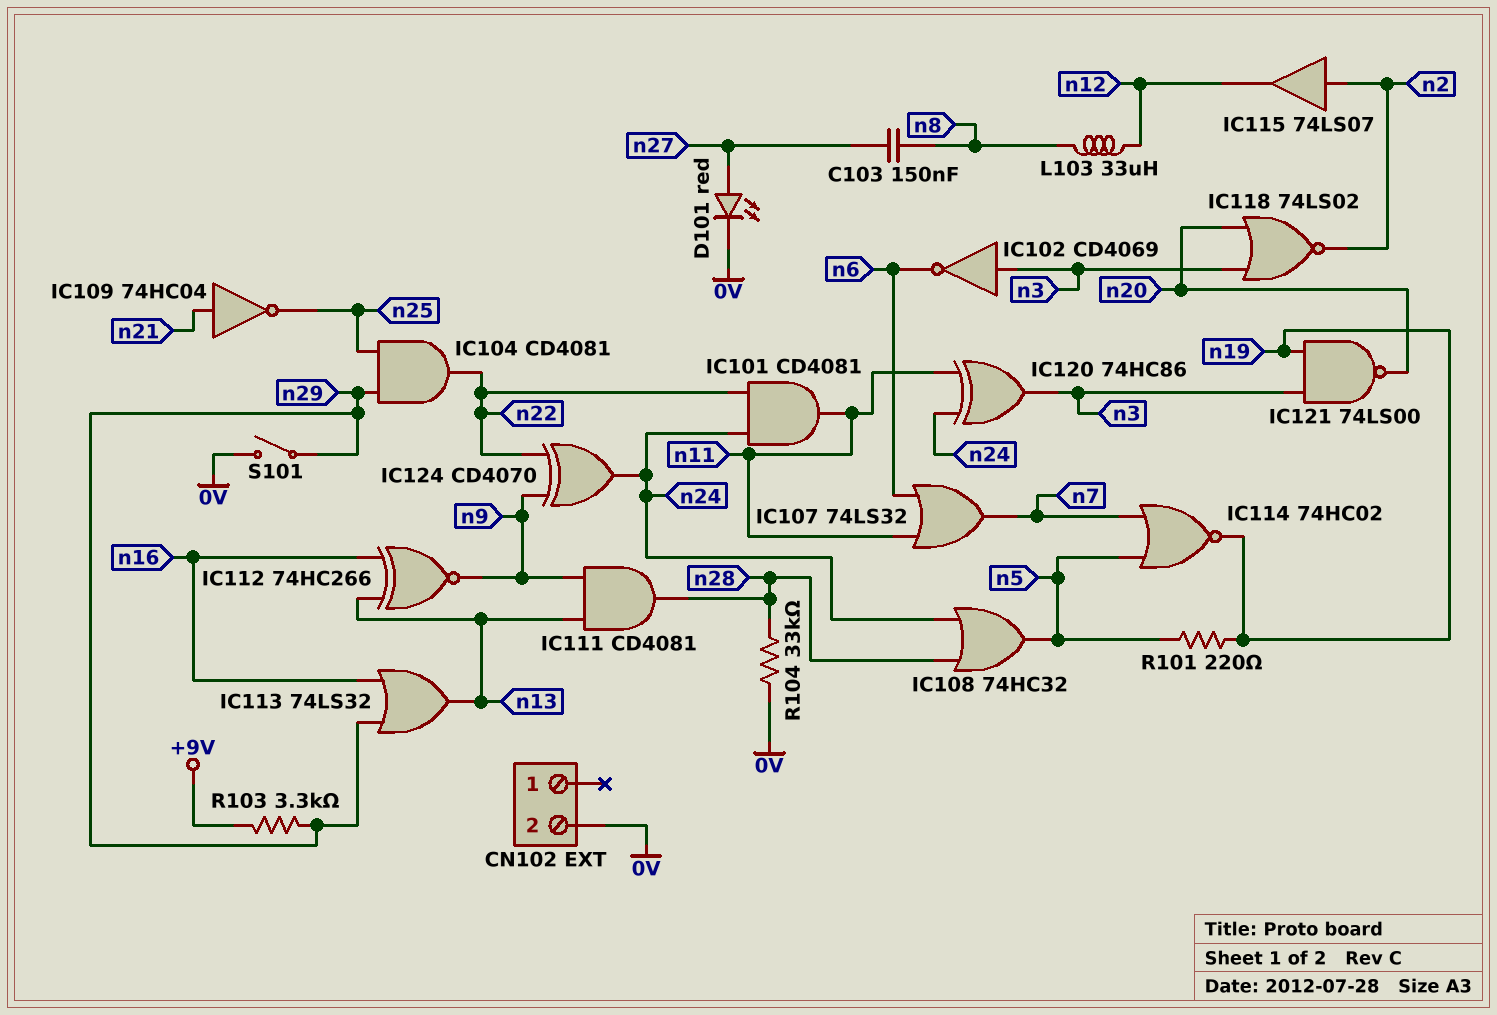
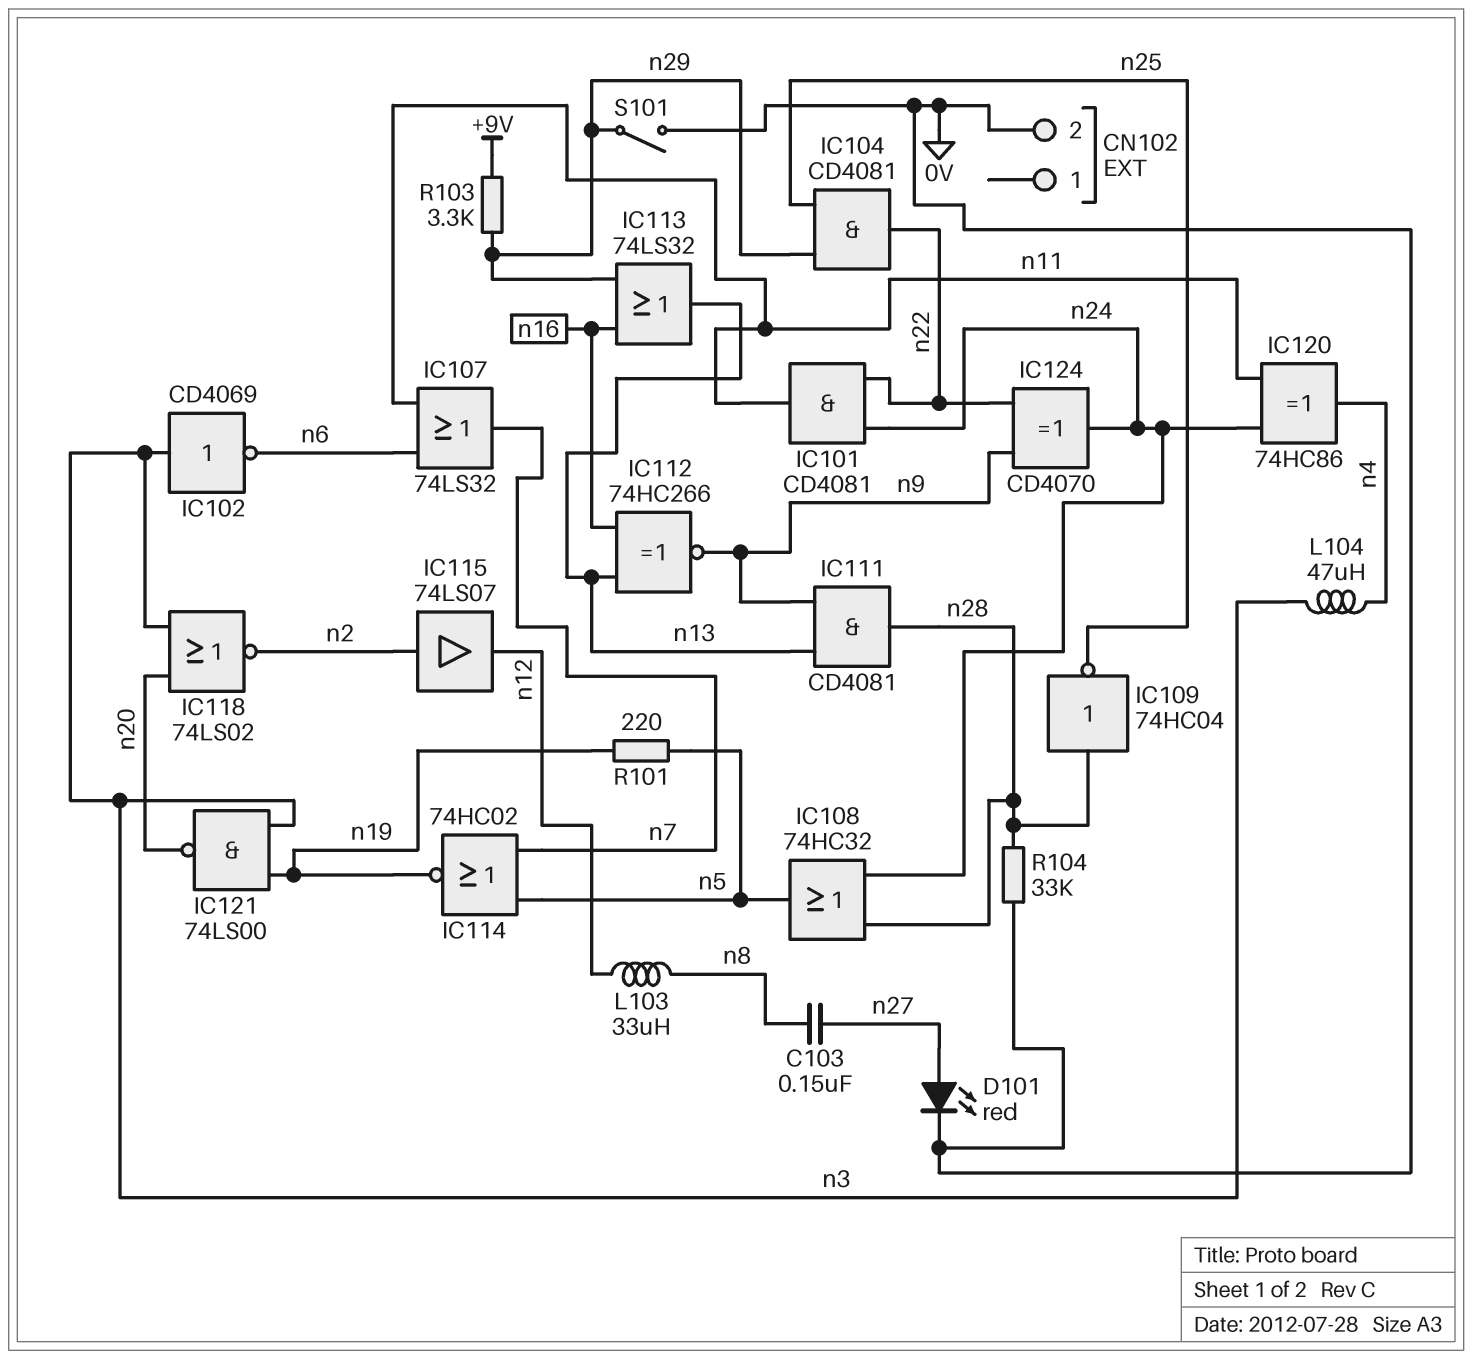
IC109: NOT 74HC04 (in n21, out n25) -> NOT 74HC04 (in n28, out n25)
IC120: XOR 74HC86 (in n11, in n24, out n3) -> XOR 74HC86 (in n11, in n24, out n4)
L104: none -> 47uH (n3, n4)

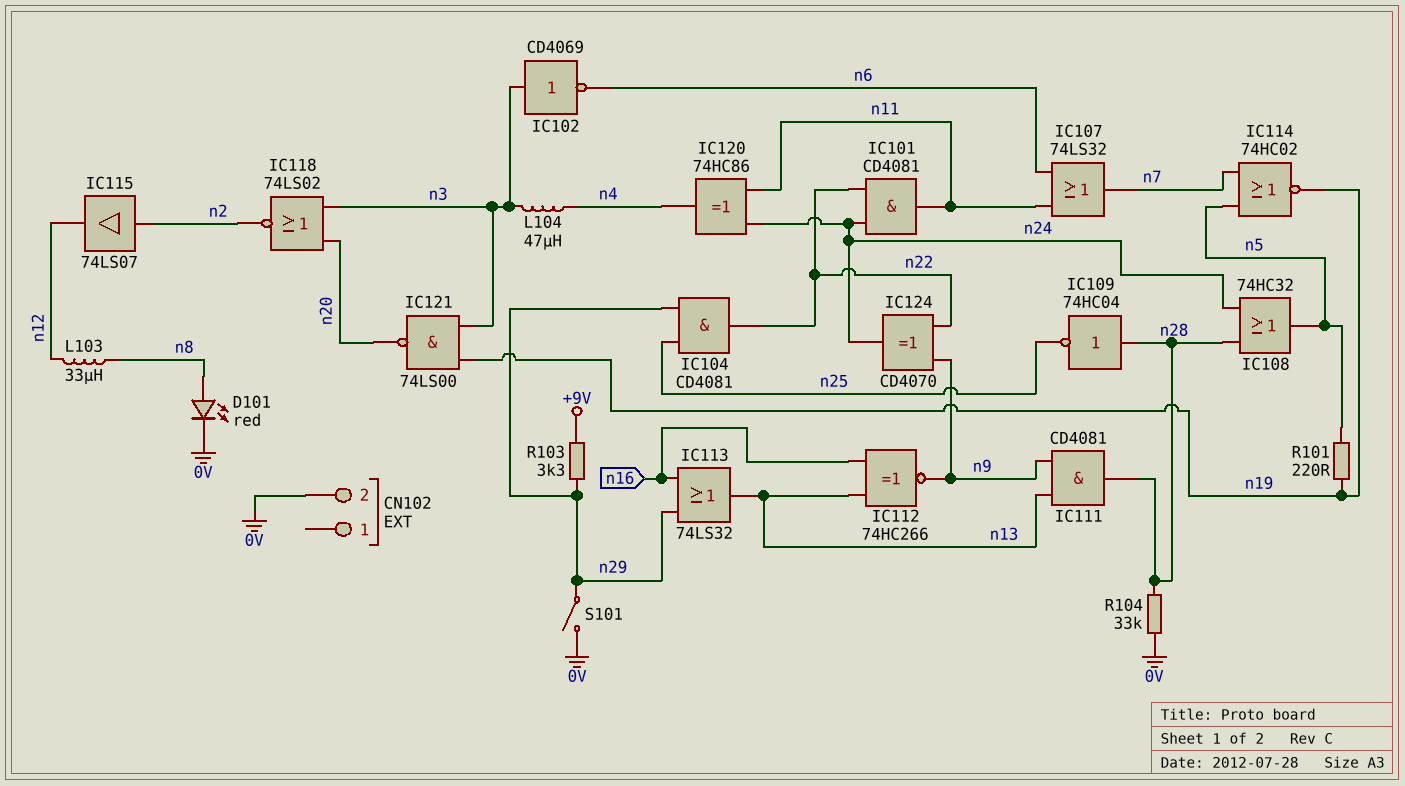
C103: 150nF (n8, n27) -> none
D101: LED red (A n27, K 0V) -> LED red (A n8, K 0V)

